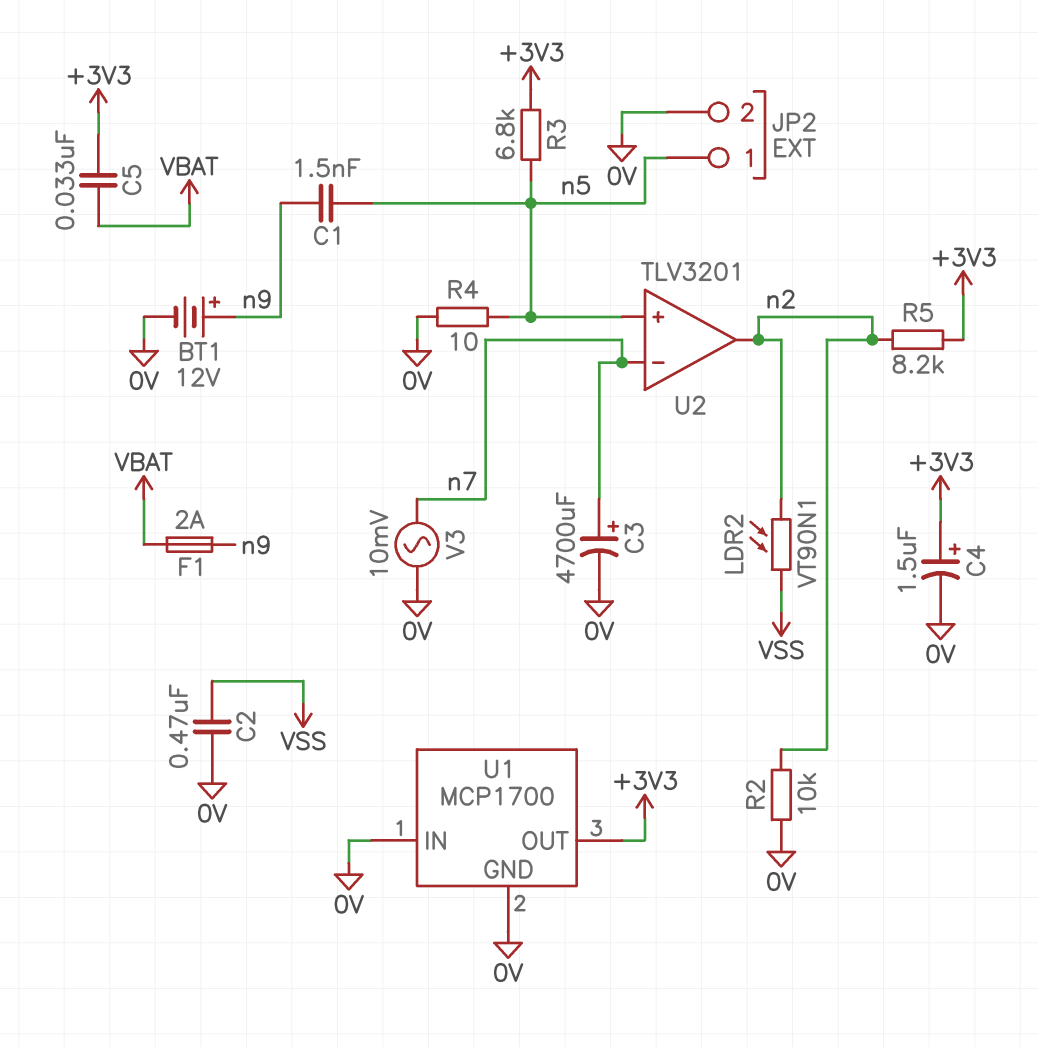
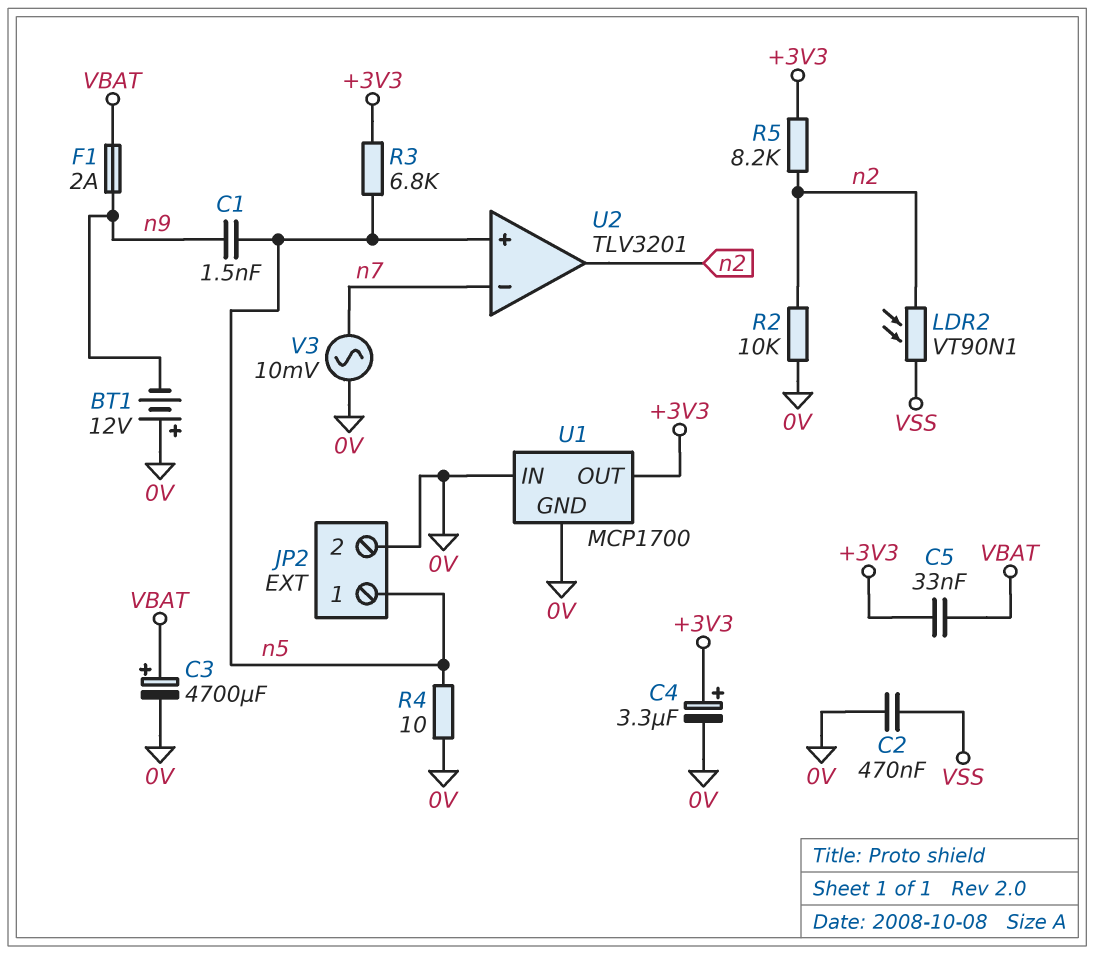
BT1: 12V (plus n9, minus 0V) -> 12V (plus 0V, minus n9)
C3: 4700uF (plus n7, minus 0V) -> 4700uF (plus VBAT, minus 0V)
C4: 1.5uF (plus +3V3, minus 0V) -> 3.3uF (plus +3V3, minus 0V)

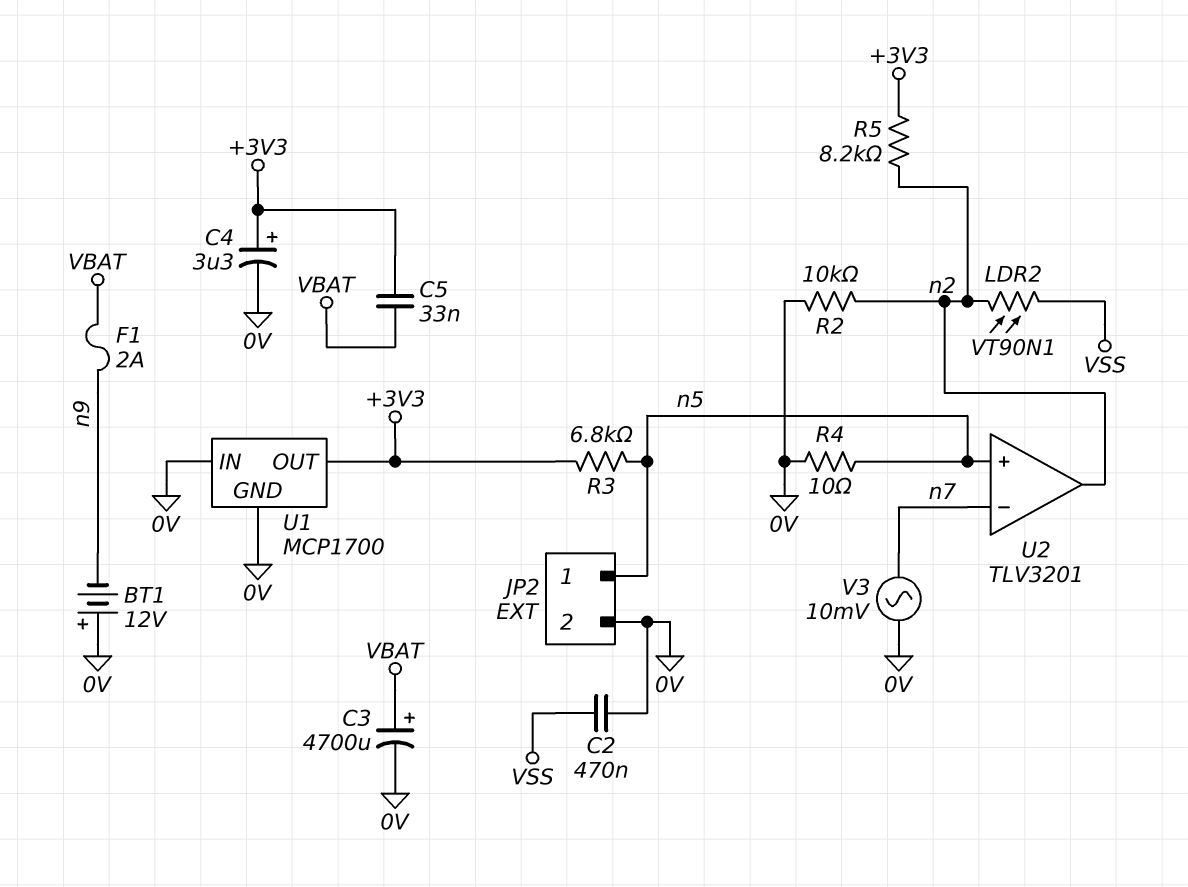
C1: 1.5nF (n5, n9) -> none

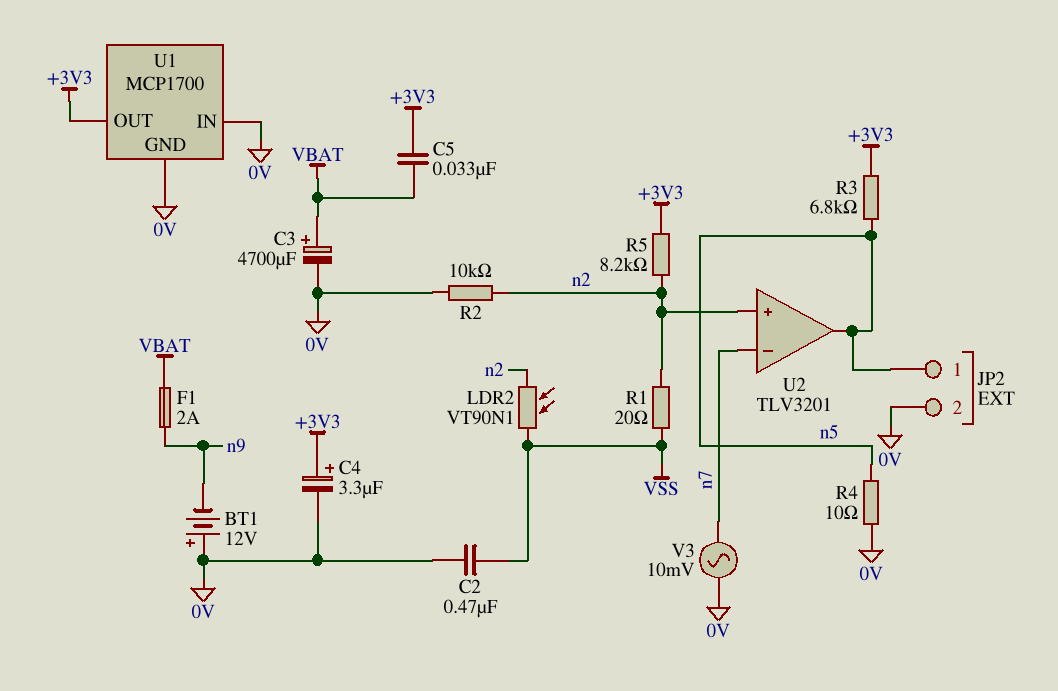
R1: none -> 20 (VSS, n2)
U2 pin in+: n5 -> n2
U2 pin out: n2 -> n5

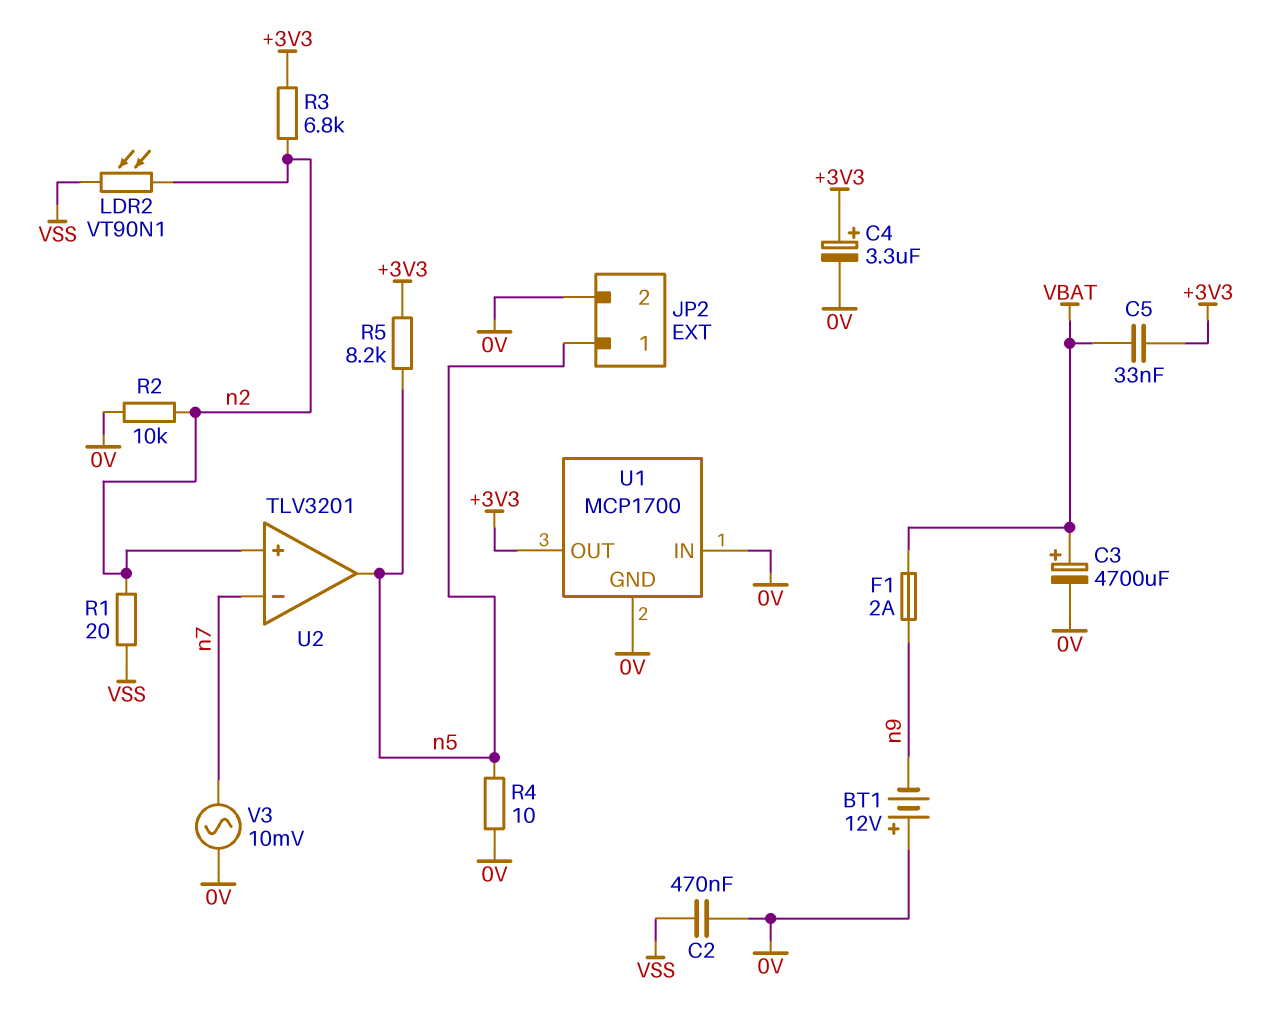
R3: 6.8k (+3V3, n5) -> 6.8k (+3V3, n2)
R5: 8.2k (+3V3, n2) -> 8.2k (+3V3, n5)

